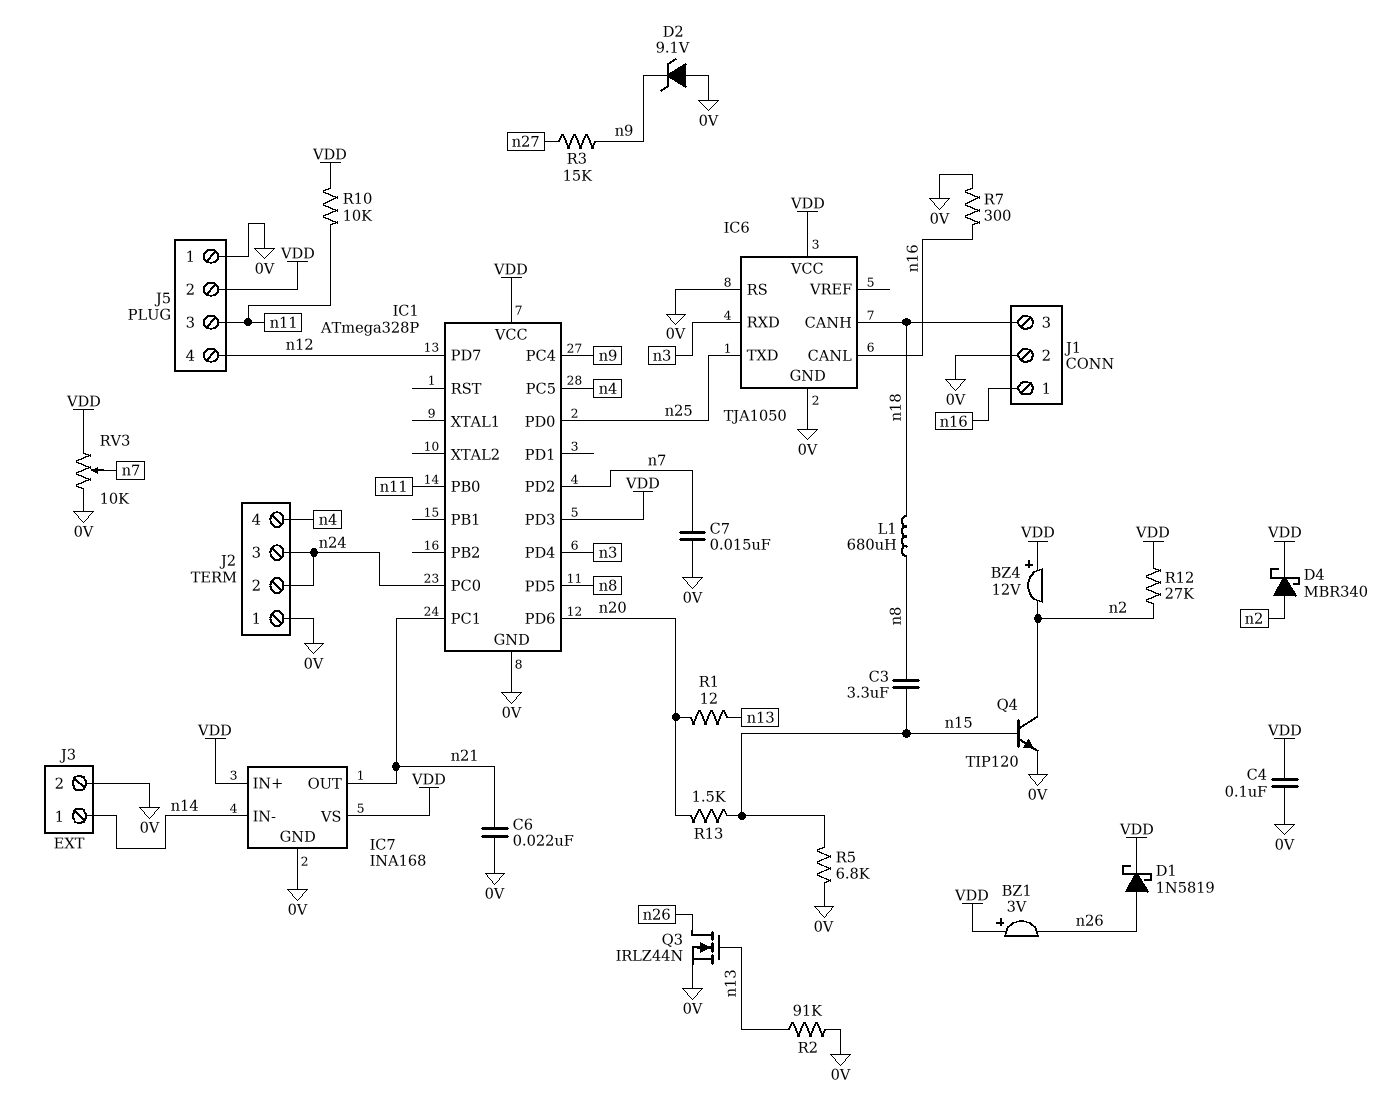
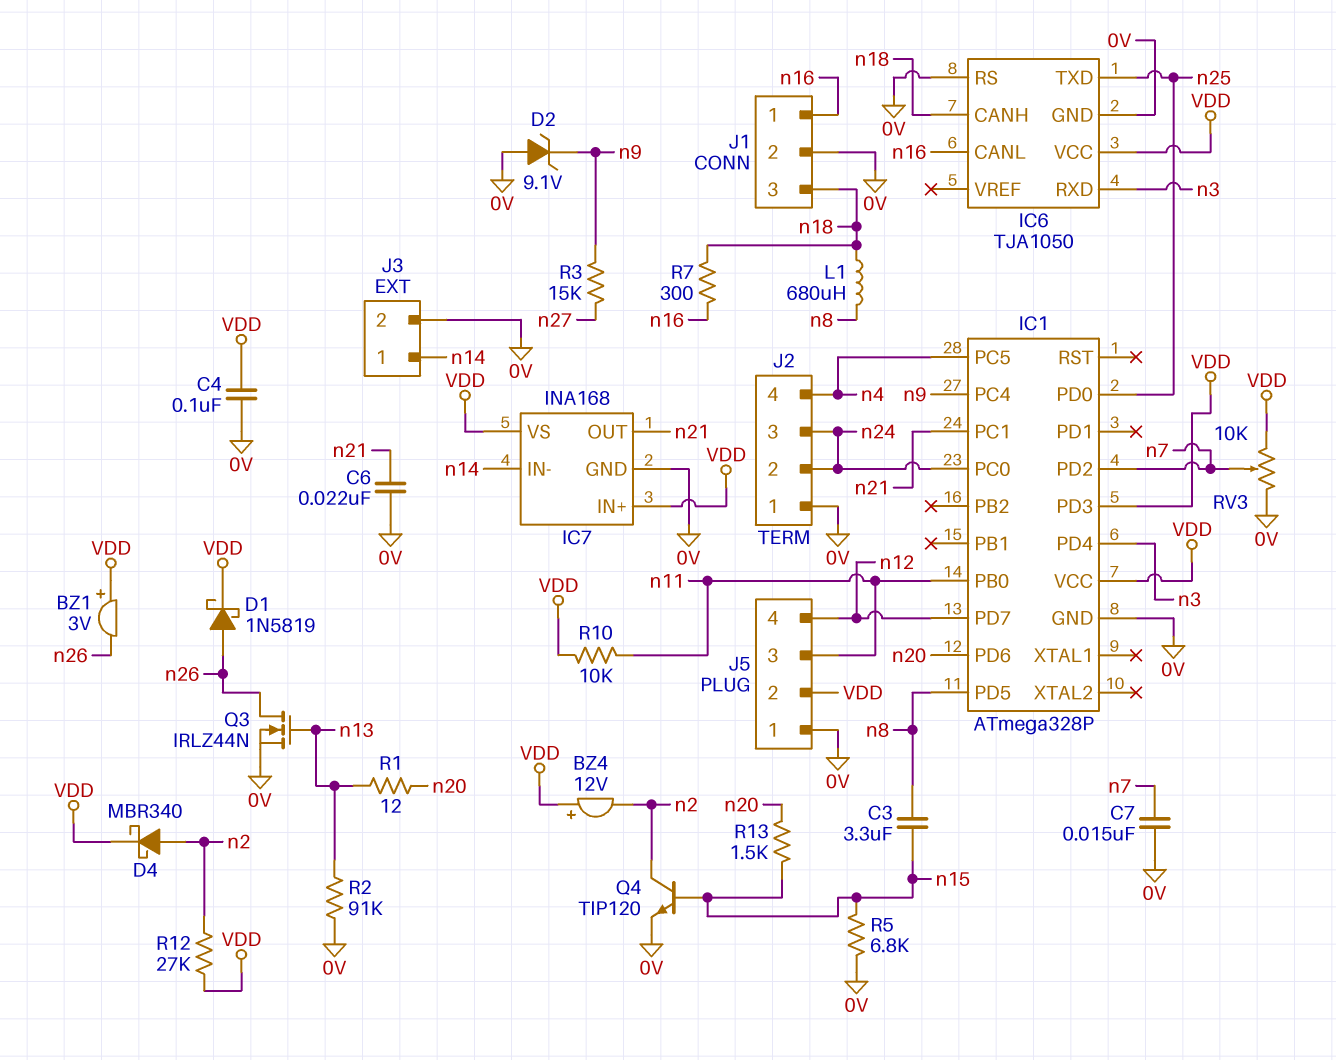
R7: 300 (0V, n16) -> 300 (n16, n18)

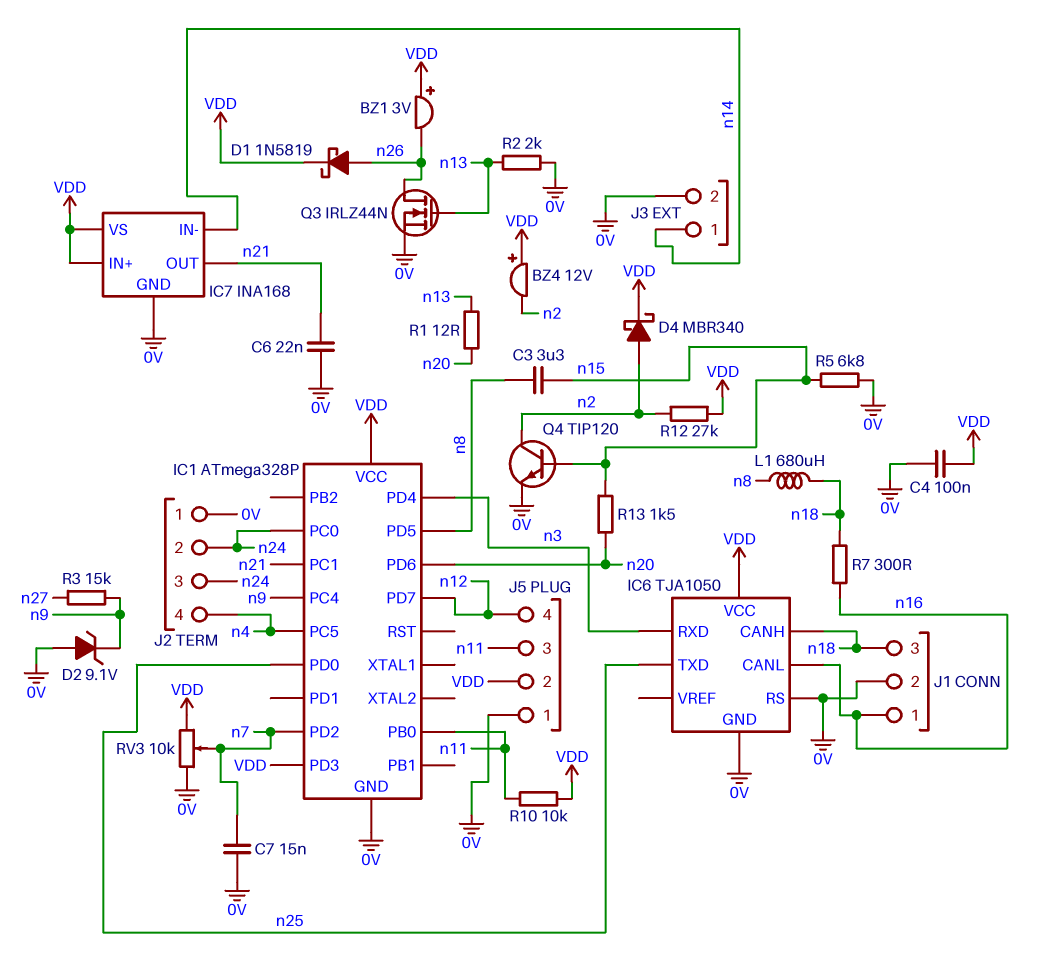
R2: 91k (0V, n13) -> 2k (0V, n13)

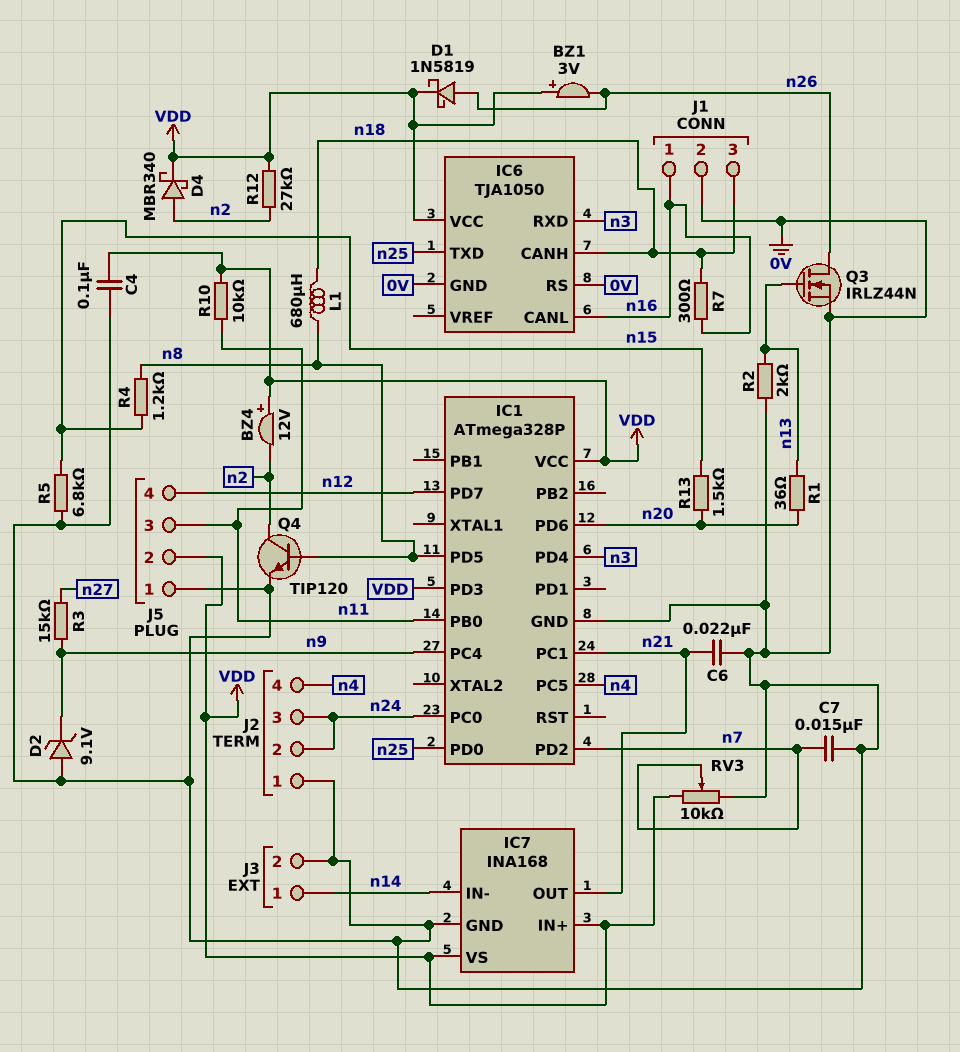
C3: 3.3uF (n8, n15) -> none
Q4: NPN TIP120 (B n15, C n2, E 0V) -> NPN TIP120 (B n8, C n2, E 0V)
R1: 12 (n13, n20) -> 36 (n13, n20)
R4: none -> 1.2k (n8, n15)

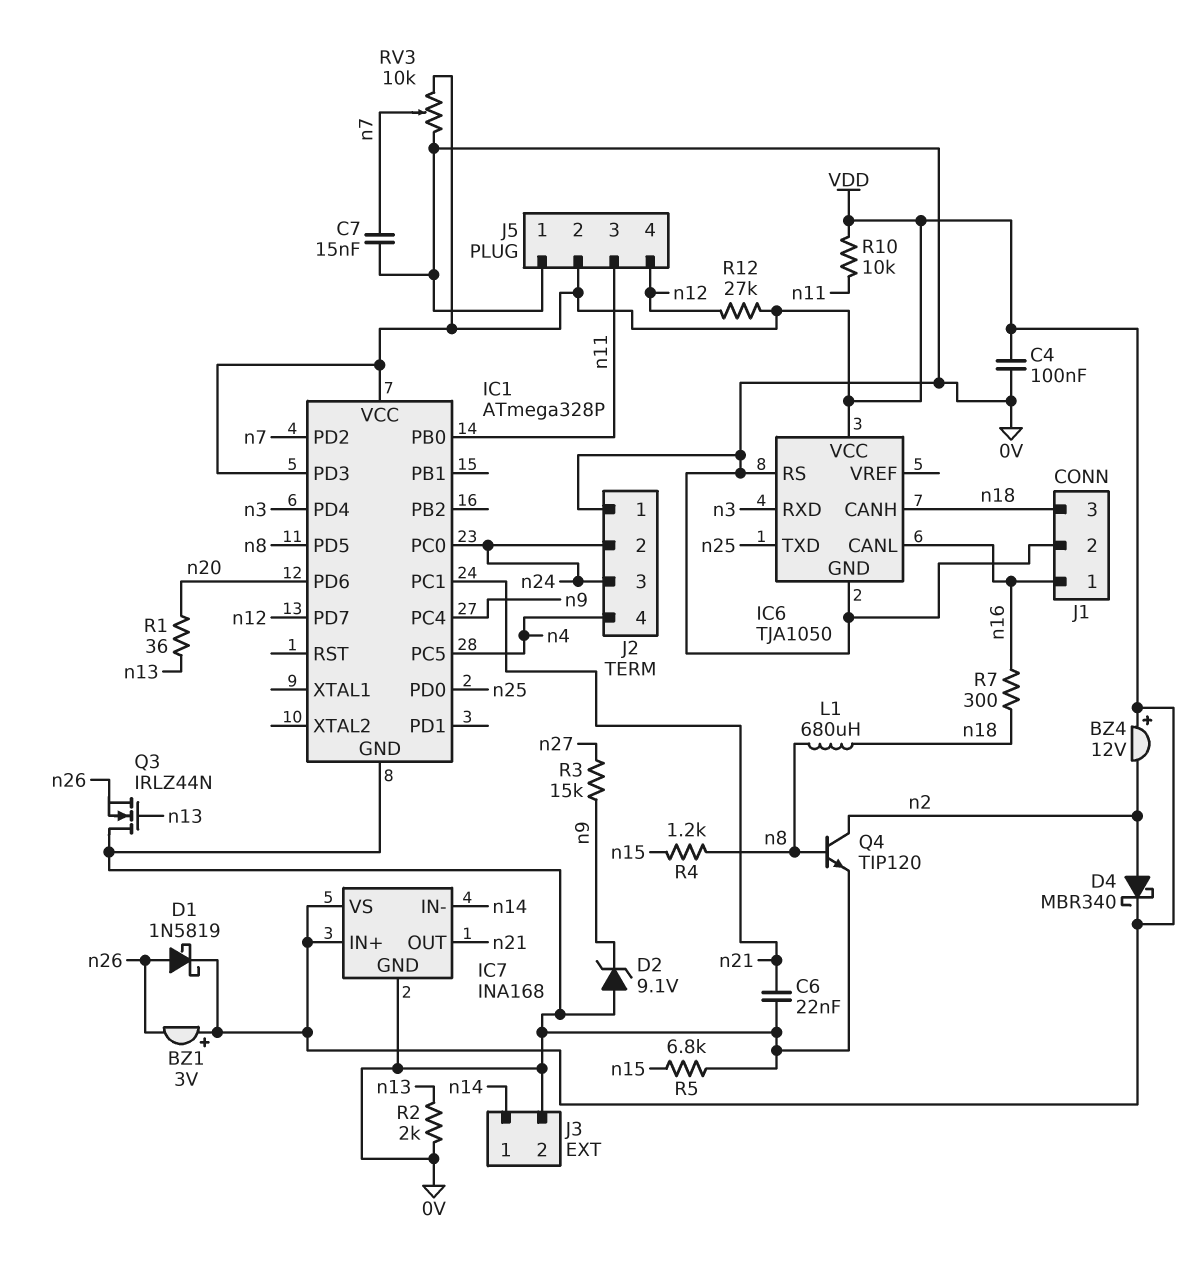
Q3: NMOS IRLZ44N (G n13, D n26, S 0V) -> NMOS IRLZ44N (G n13, D 0V, S n26)
R12: 27k (VDD, n2) -> 27k (VDD, n12)
R13: 1.5k (n15, n20) -> none

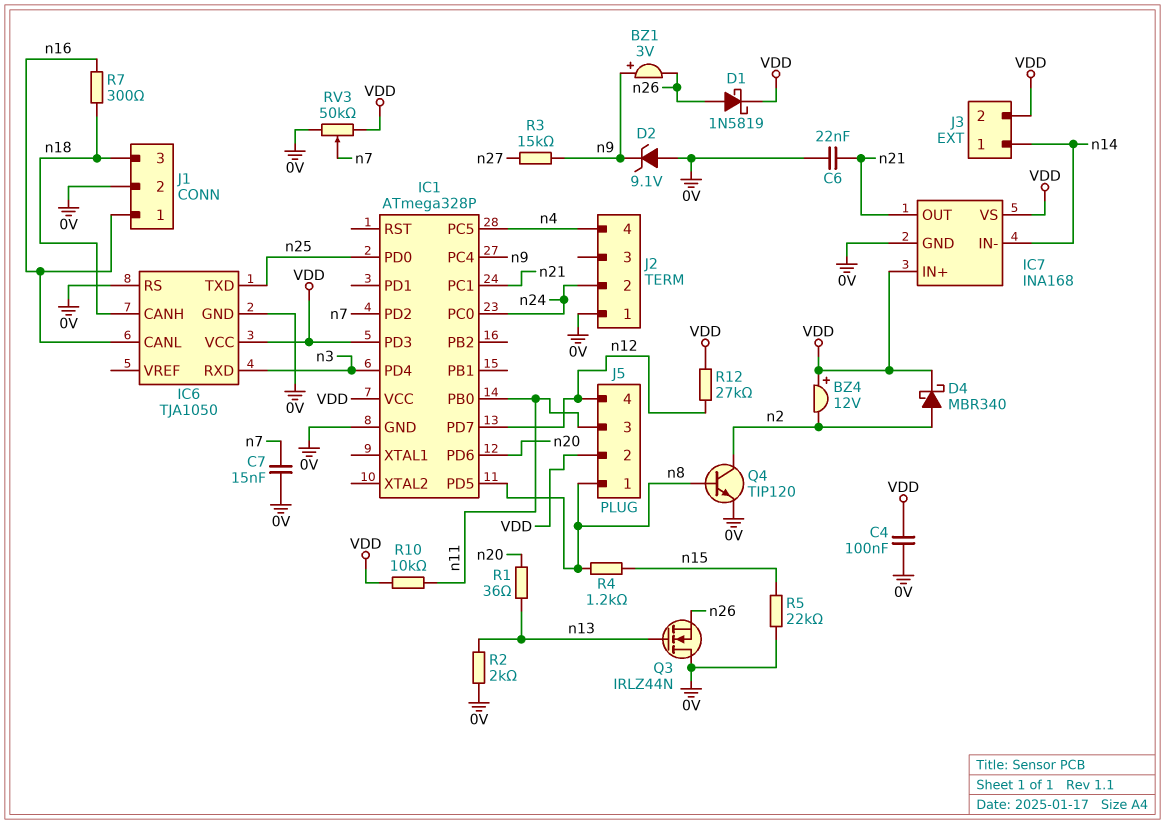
BZ1: buzzer 3V (plus VDD, minus n26) -> buzzer 3V (plus n9, minus n26)
J2 pin 3: n24 -> none
J3 pin 2: 0V -> VDD
J5 pin 1: 0V -> n8
L1: 680uH (n8, n18) -> none
R5: 6.8k (0V, n15) -> 22k (0V, n15)
RV3: 10k (0V, VDD, wiper n7) -> 50k (0V, VDD, wiper n7)

